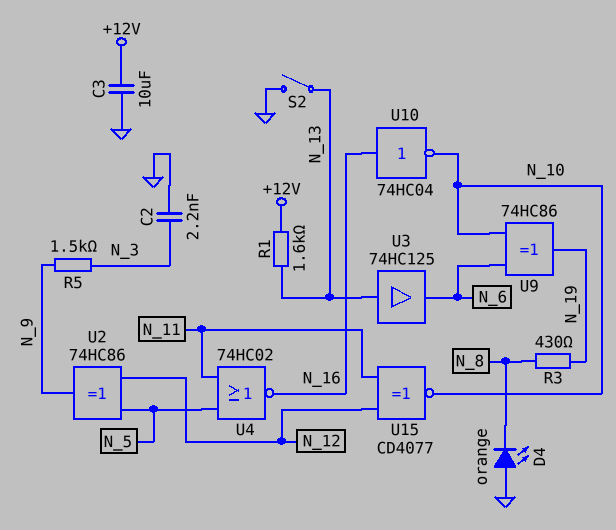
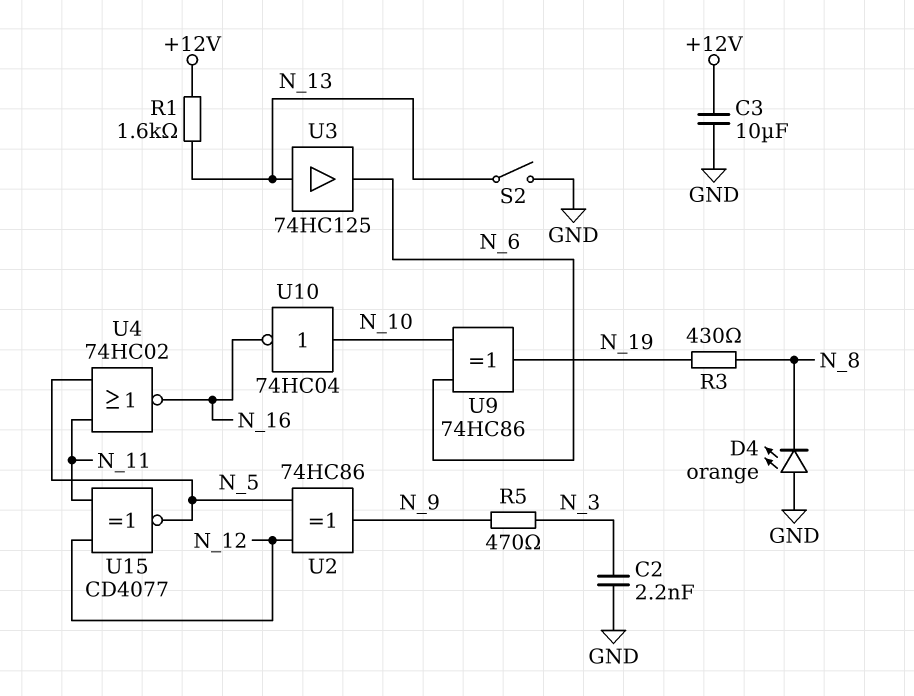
R5: 1.5k (N_3, N_9) -> 470 (N_3, N_9)
U10: NOT 74HC04 (in N_16, out N_10) -> NOT 74HC04 (in N_10, out N_16)
U15: XNOR CD4077 (in N_11, in N_12, out N_10) -> XNOR CD4077 (in N_11, in N_12, out N_5)

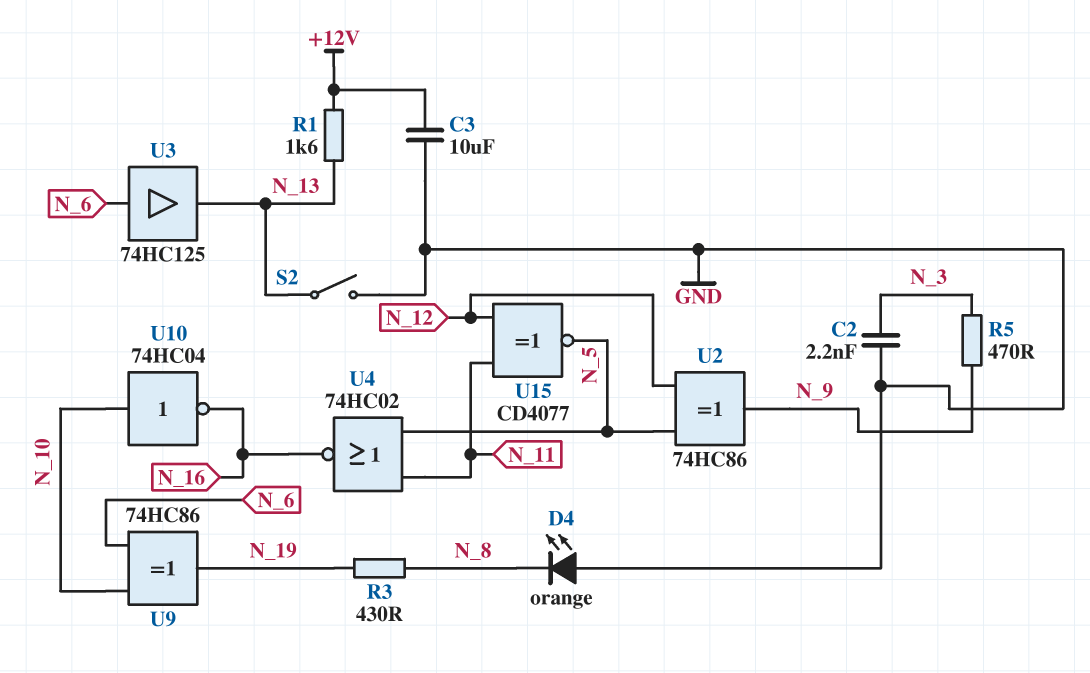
U3: buffer 74HC125 (in N_13, out N_6) -> buffer 74HC125 (in N_6, out N_13)

